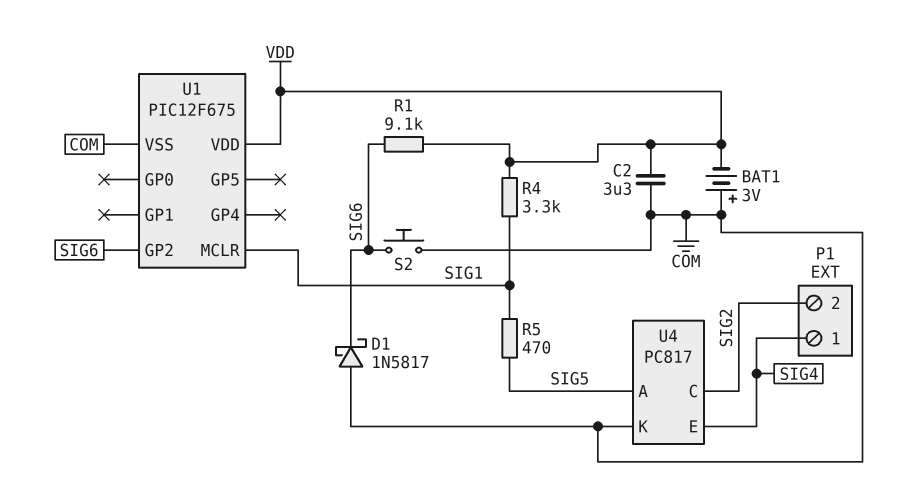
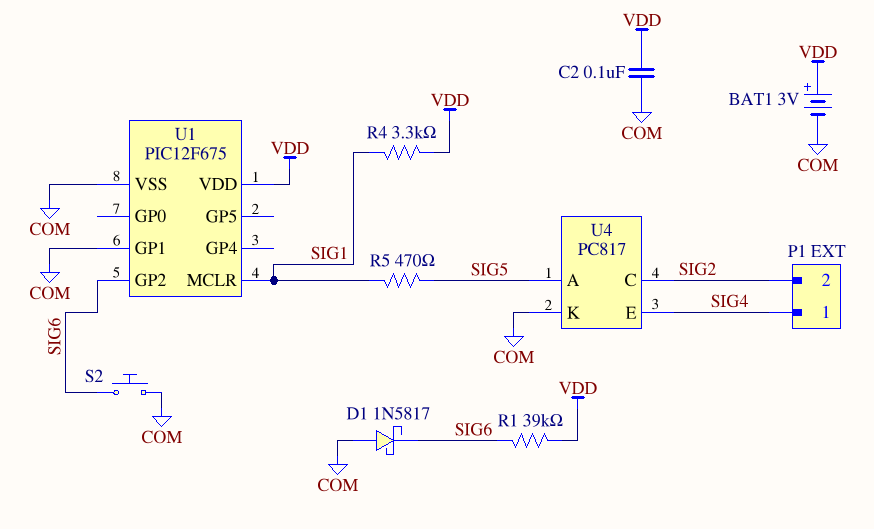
BAT1: 3V (plus COM, minus VDD) -> 3V (plus VDD, minus COM)
C2: 3.3uF (COM, VDD) -> 100nF (COM, VDD)
R1: 9.1k (SIG6, VDD) -> 39k (SIG6, VDD)
U1 pin GP1: none -> COM

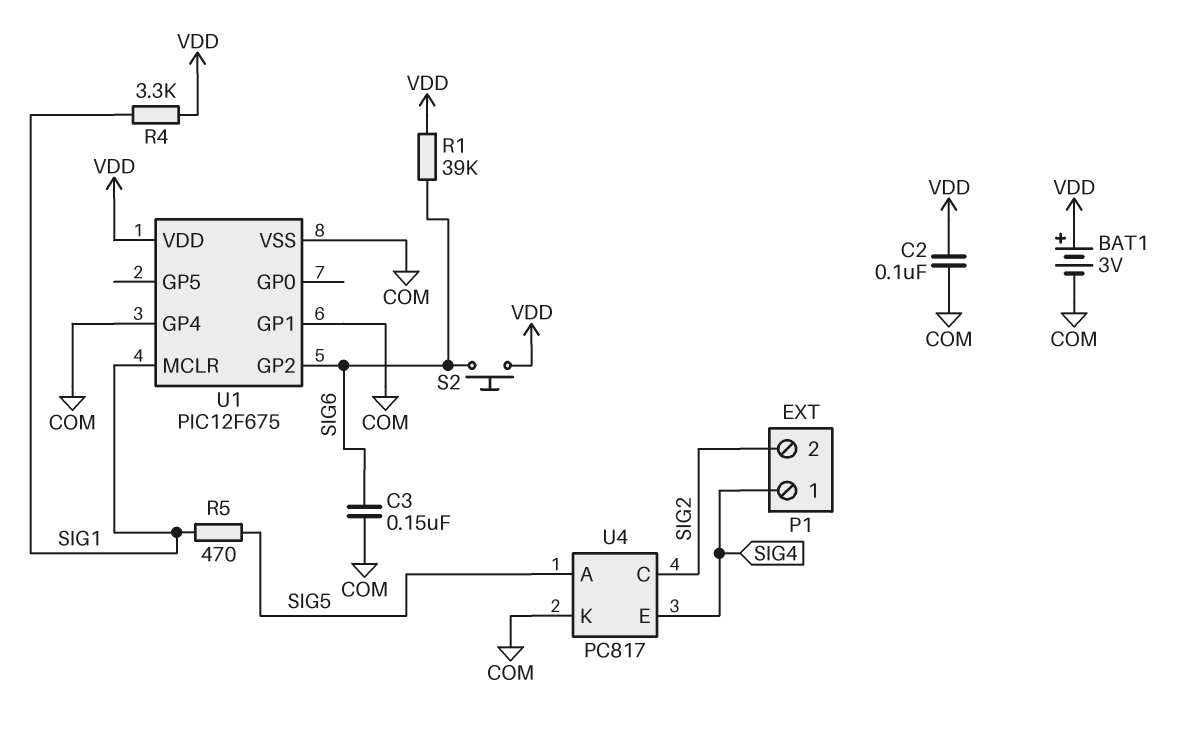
C3: none -> 150nF (COM, SIG6)
D1: schottky 1N5817 (A COM, K SIG6) -> none
S2: button (COM, SIG6) -> button (SIG6, VDD)
U1 pin GP4: none -> COM

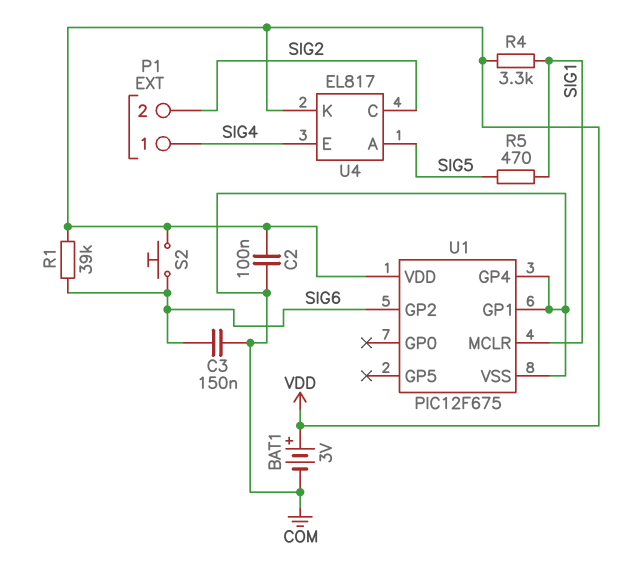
U4: PC817 -> EL817
U4 pin K: COM -> VDD

